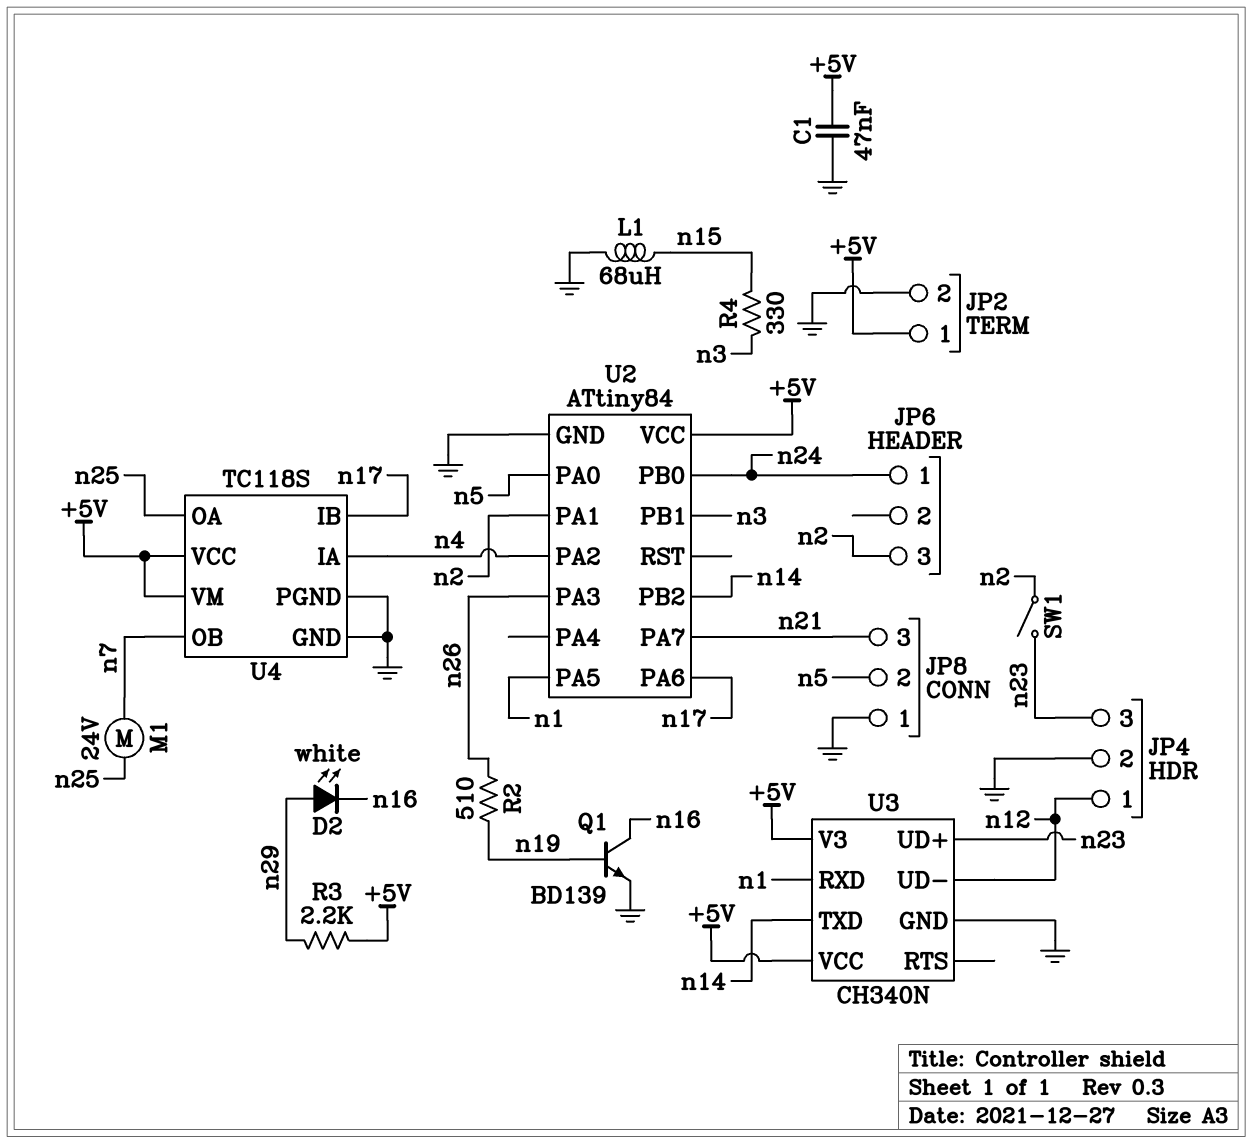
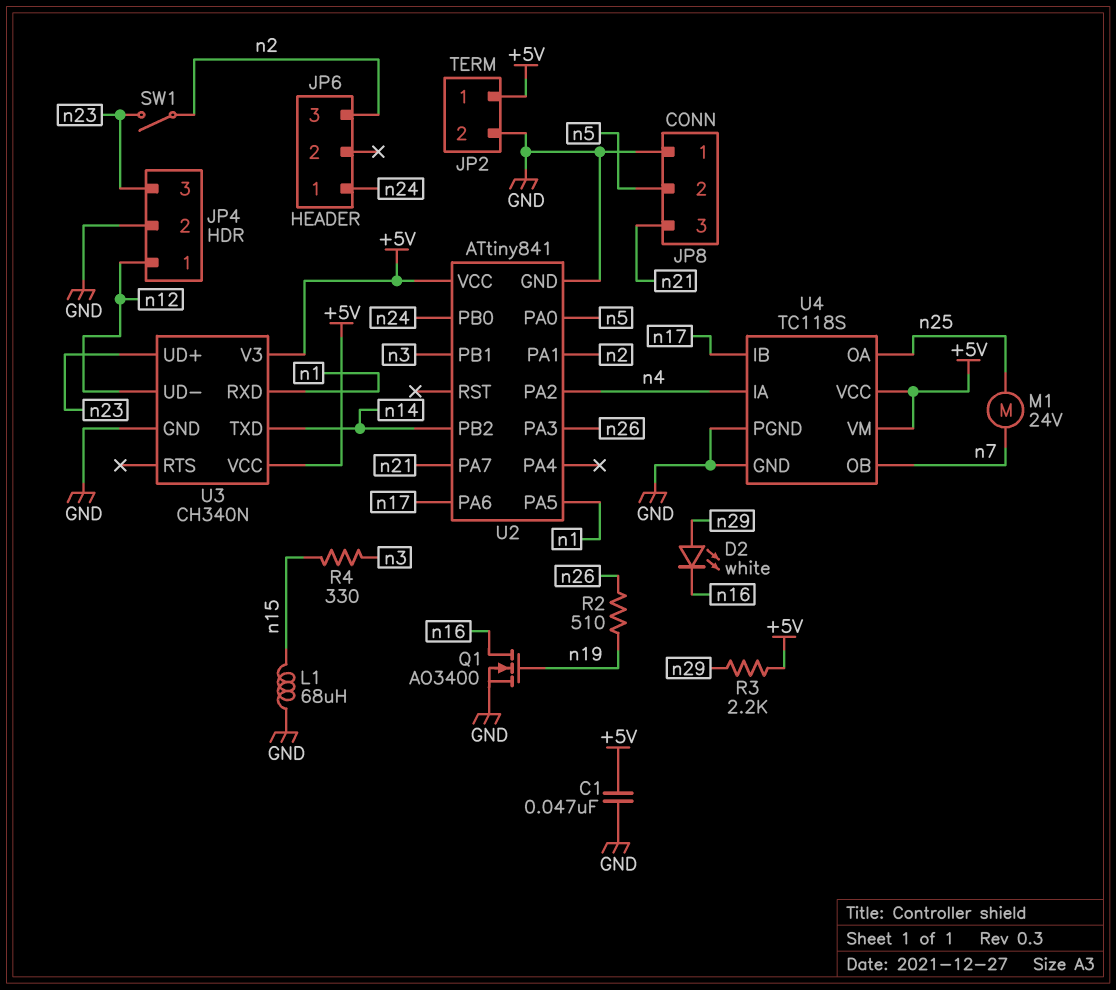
Q1: NPN BD139 (B n19, C n16, E GND) -> NMOS AO3400 (G n19, D n16, S GND)
U2: ATtiny84 -> ATtiny841

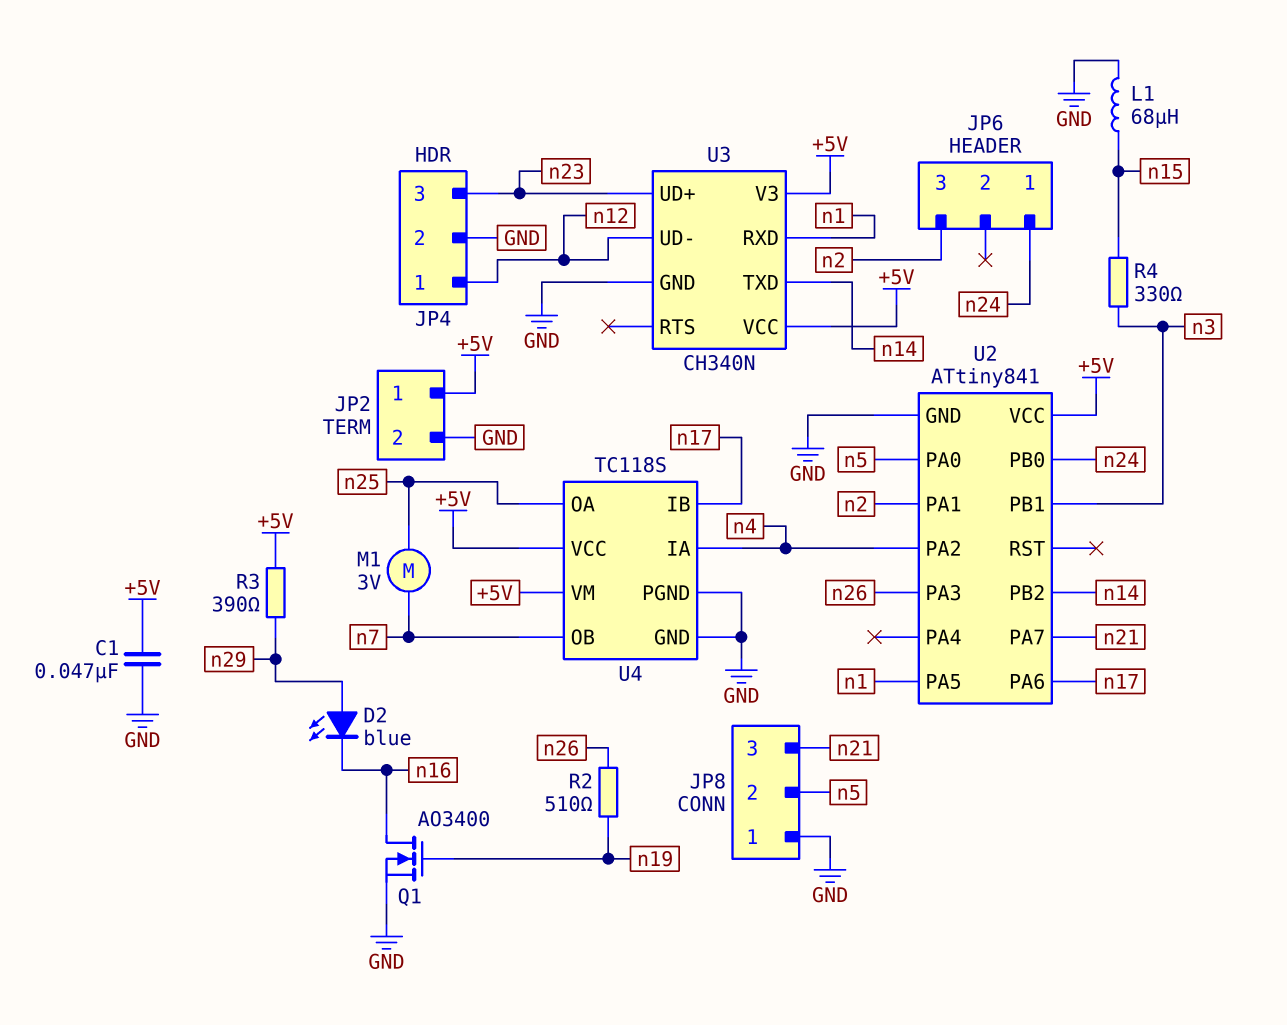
D2: LED white (A n29, K n16) -> LED blue (A n29, K n16)
M1: motor 24V (n7, n25) -> motor 3V (n7, n25)
R3: 2.2k (+5V, n29) -> 390 (+5V, n29)
SW1: switch (n2, n23) -> none

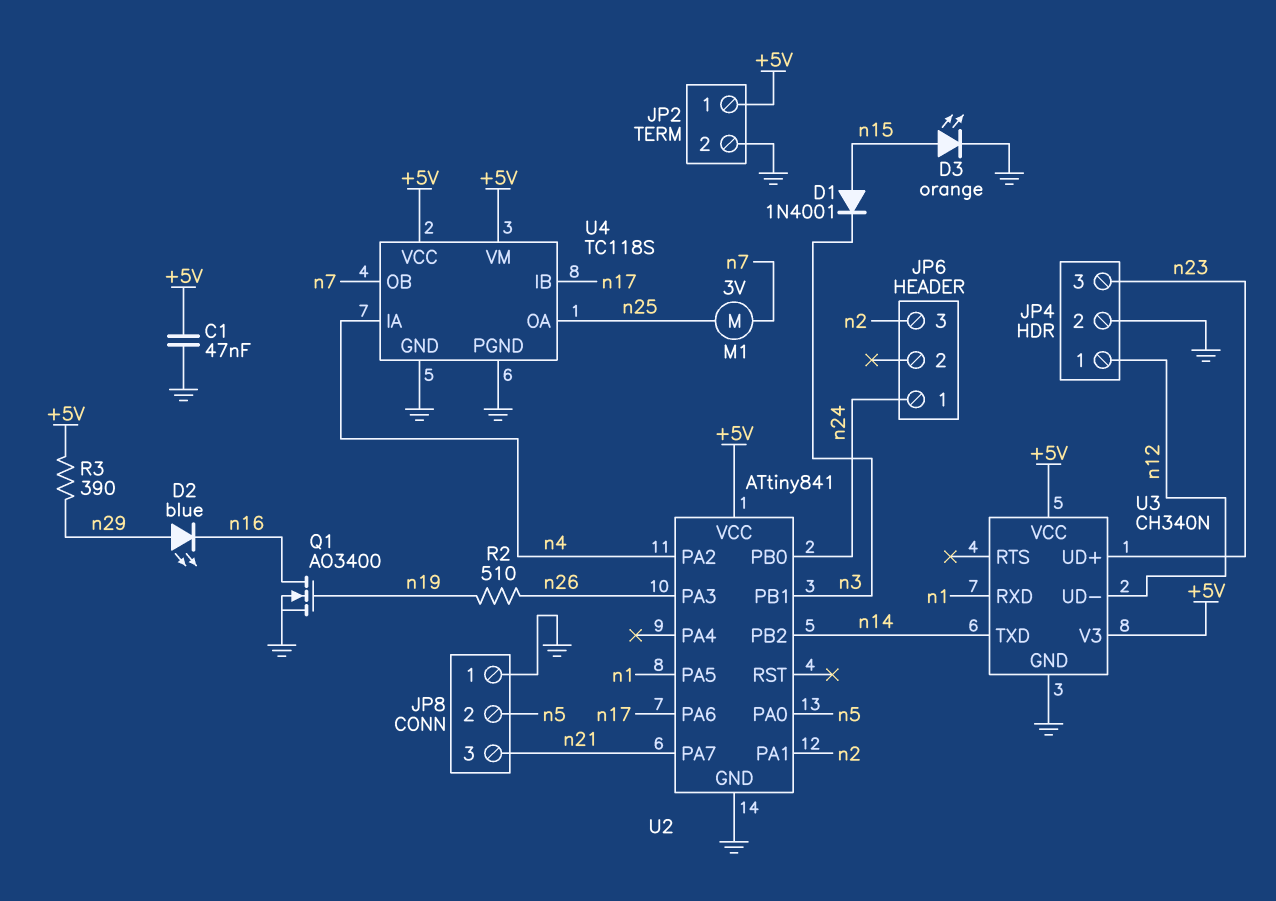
D1: none -> diode 1N4001 (A n15, K n3)
D3: none -> LED orange (A n15, K GND)
L1: 68uH (GND, n15) -> none
R4: 330 (n3, n15) -> none

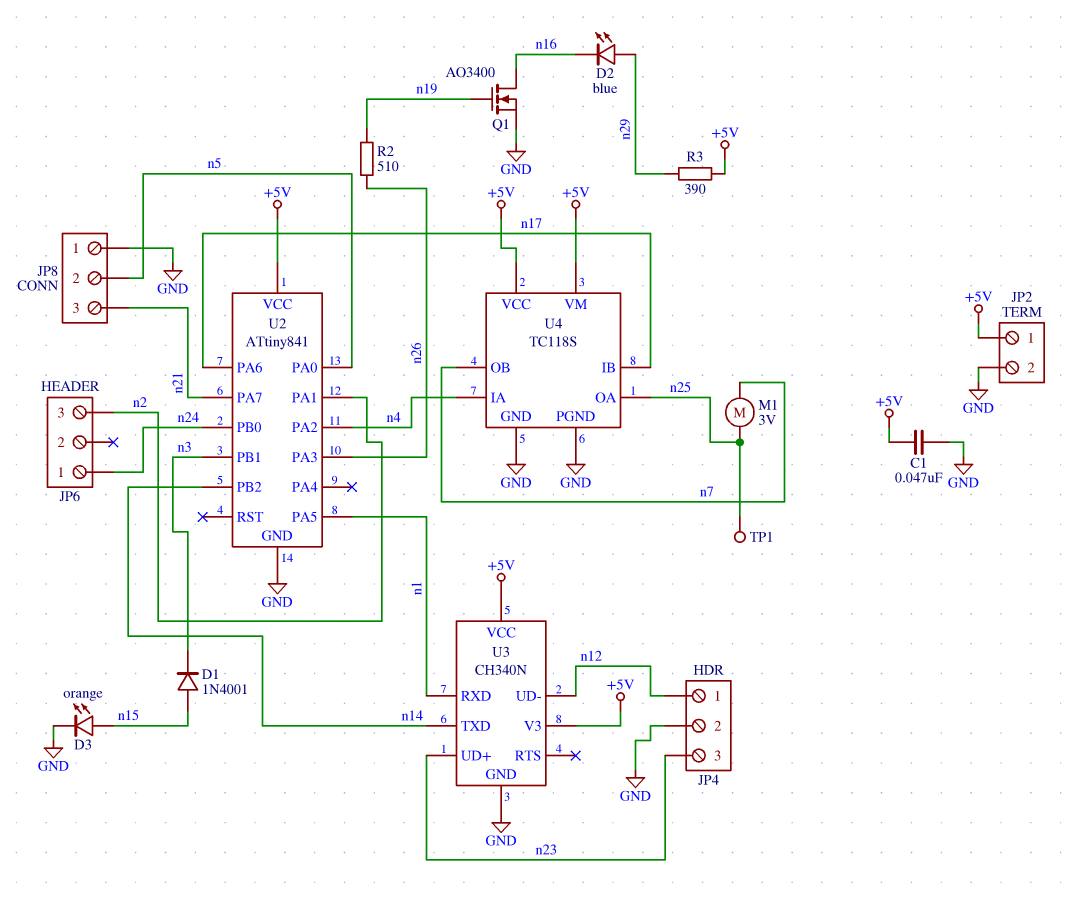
TP1: none -> test point (n25)

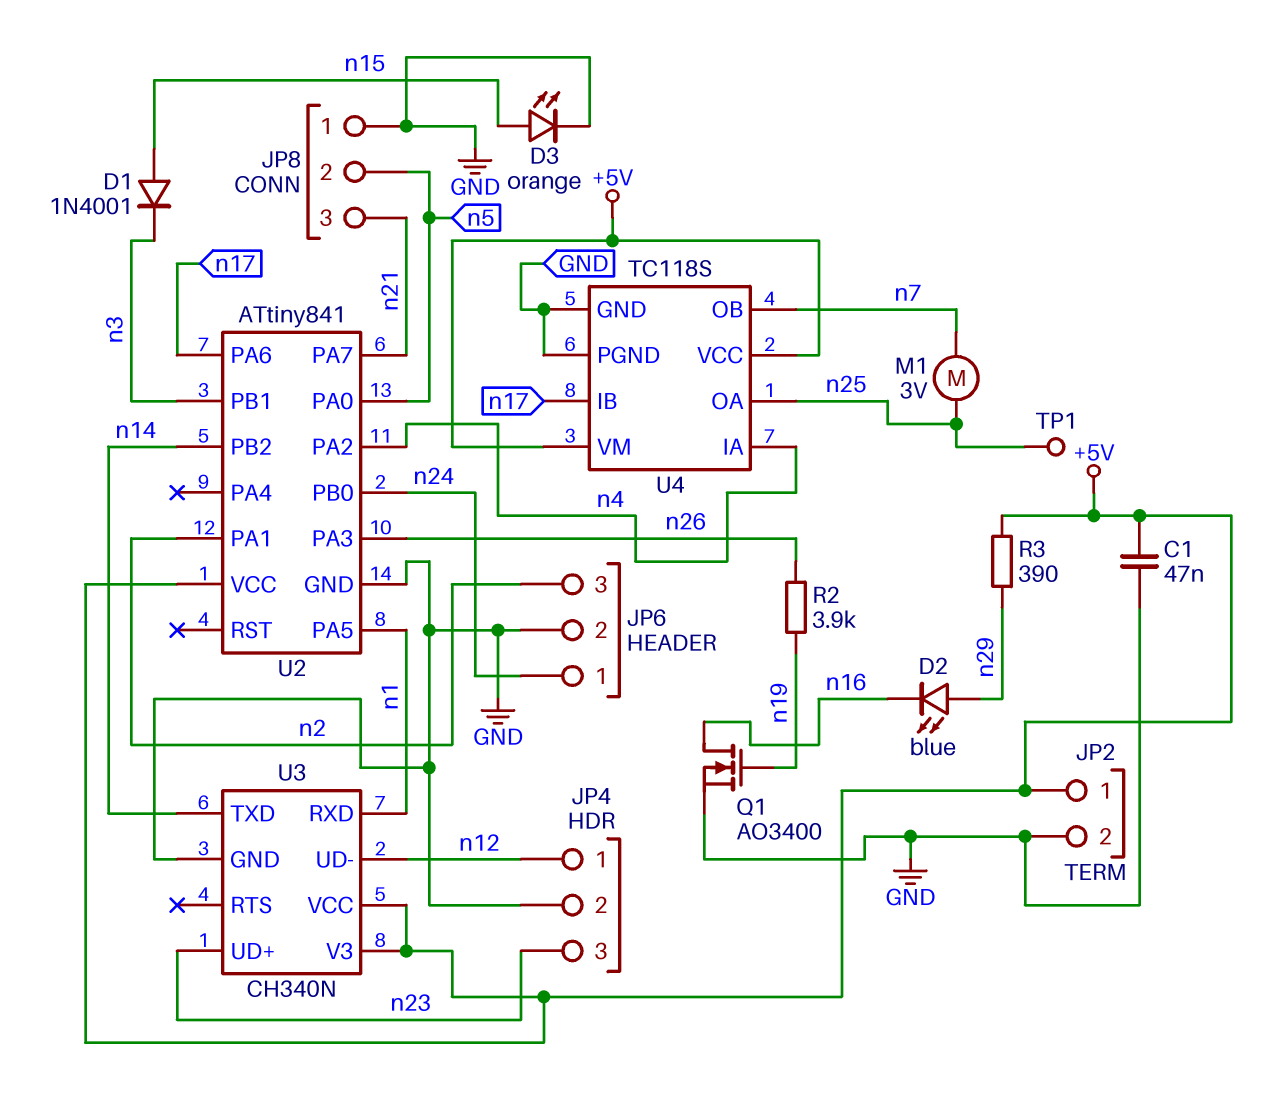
JP6 pin 2: none -> GND
R2: 510 (n19, n26) -> 3.9k (n19, n26)

